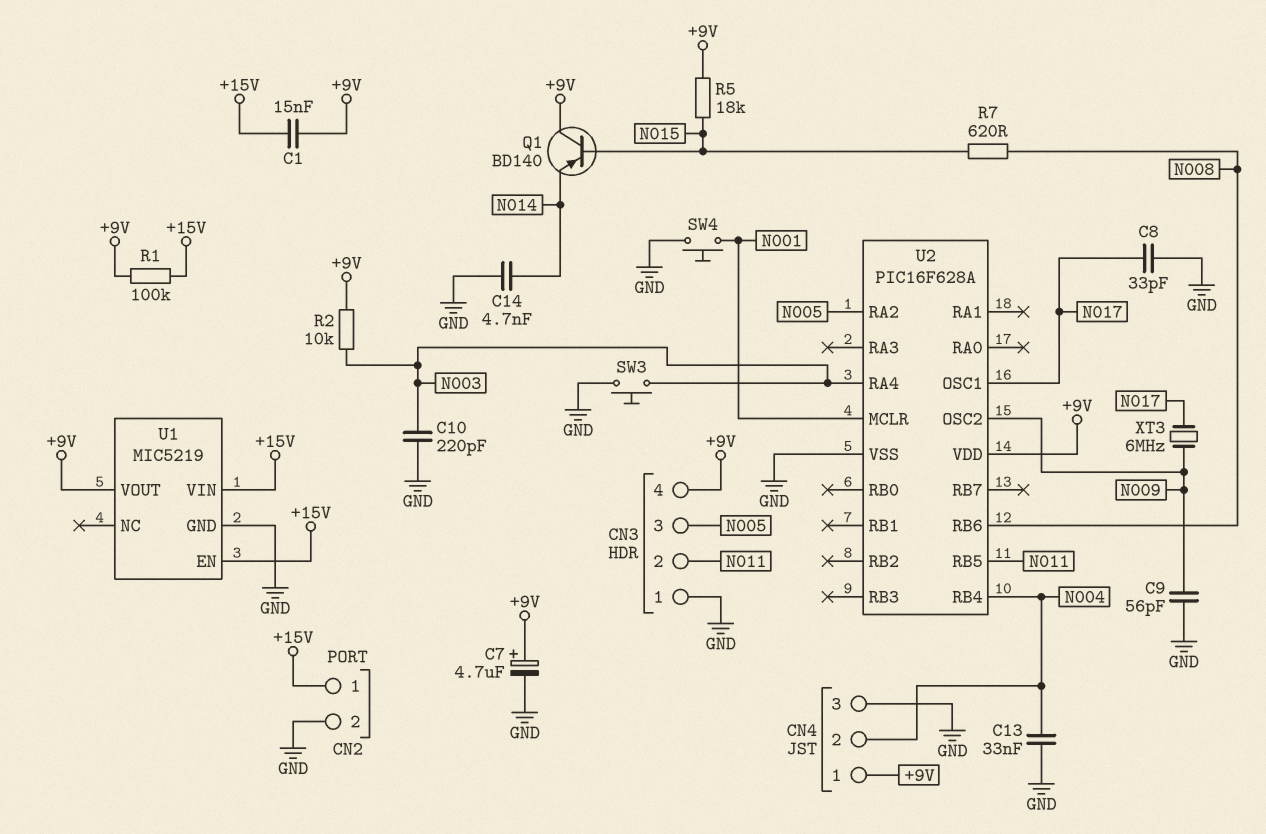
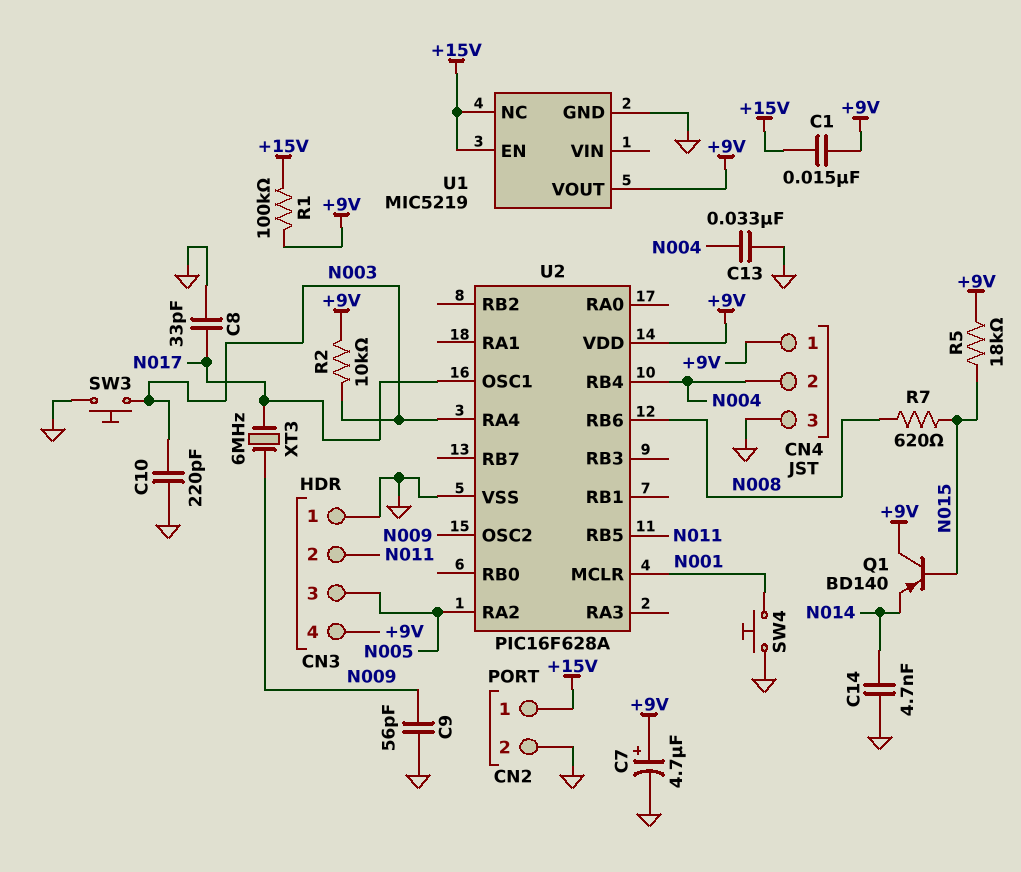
U1 pin NC: none -> +15V
U1 pin VIN: +15V -> none

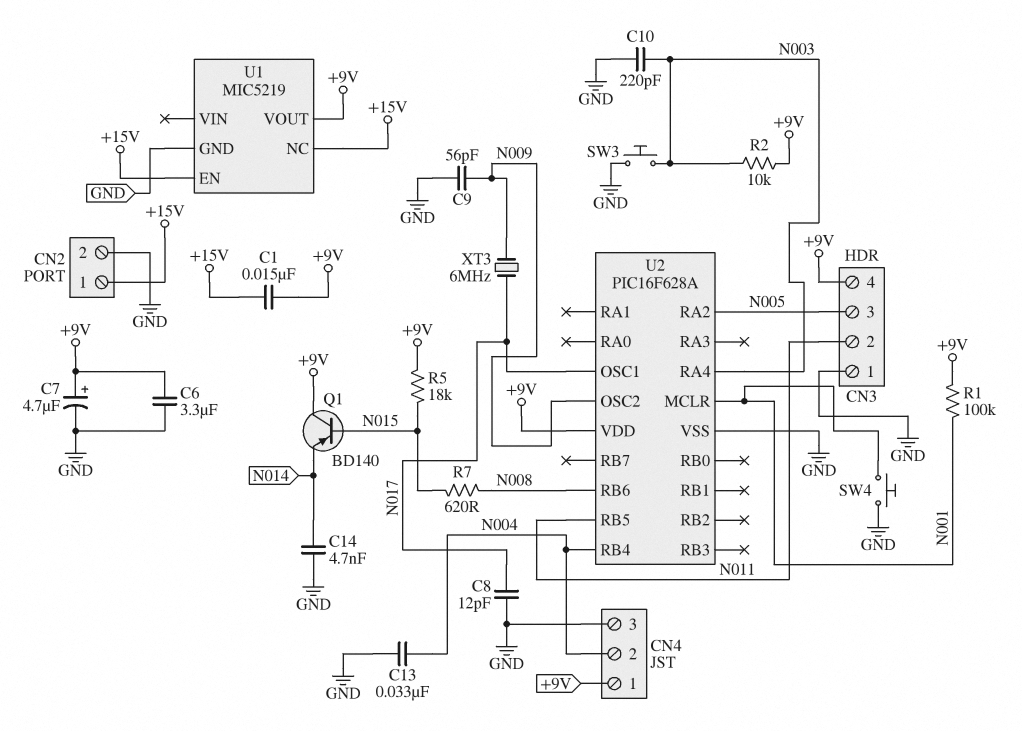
C6: none -> 3.3uF (+9V, GND)
C8: 33pF (GND, N017) -> 12pF (GND, N017)
R1: 100k (+9V, +15V) -> 100k (+9V, N001)

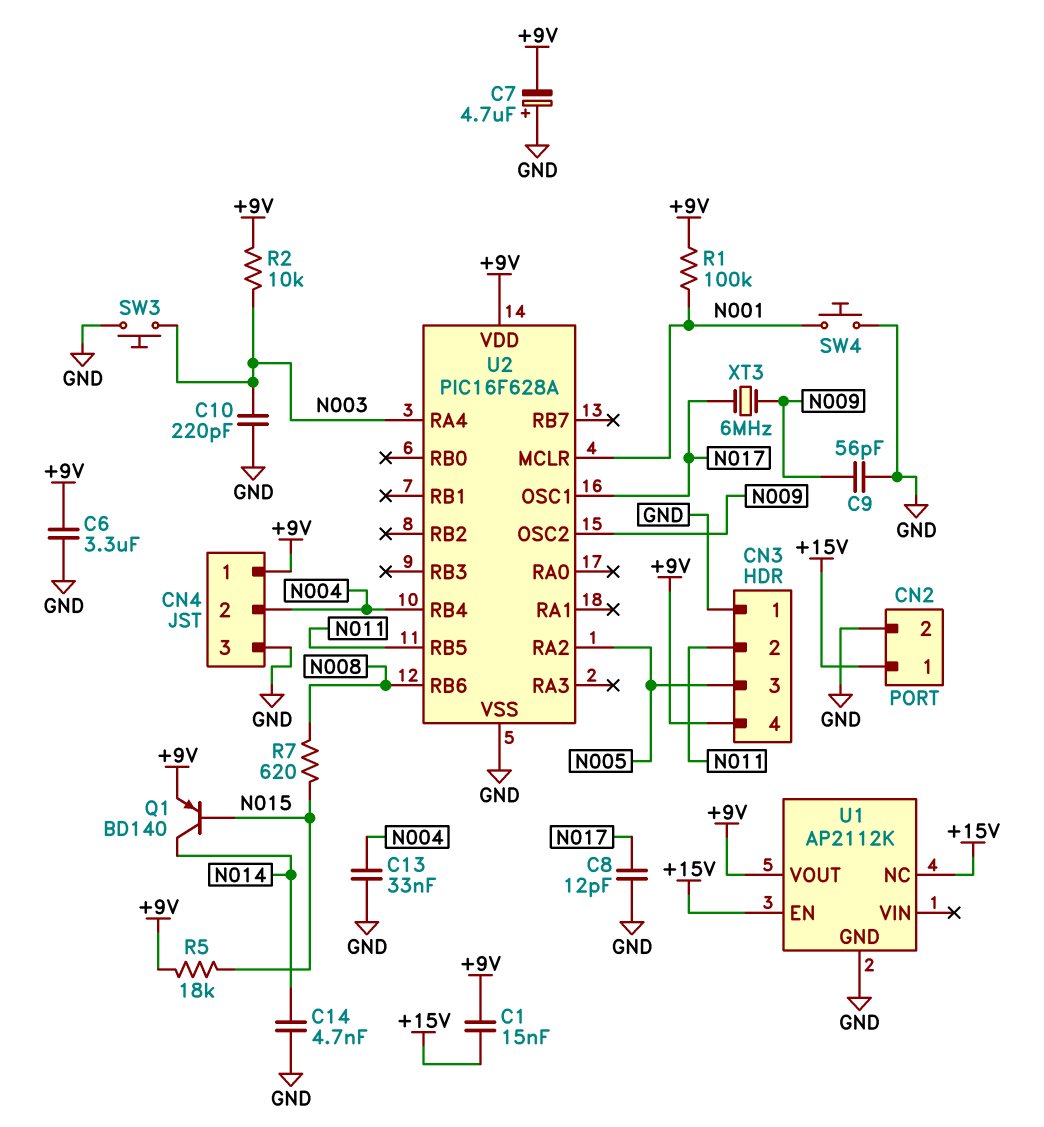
C7: 4.7uF (plus +9V, minus GND) -> 4.7uF (plus GND, minus +9V)
Q1: PNP BD140 (B N015, C +9V, E N014) -> PNP BD140 (B N015, C N014, E +9V)
U1: MIC5219 -> AP2112K

